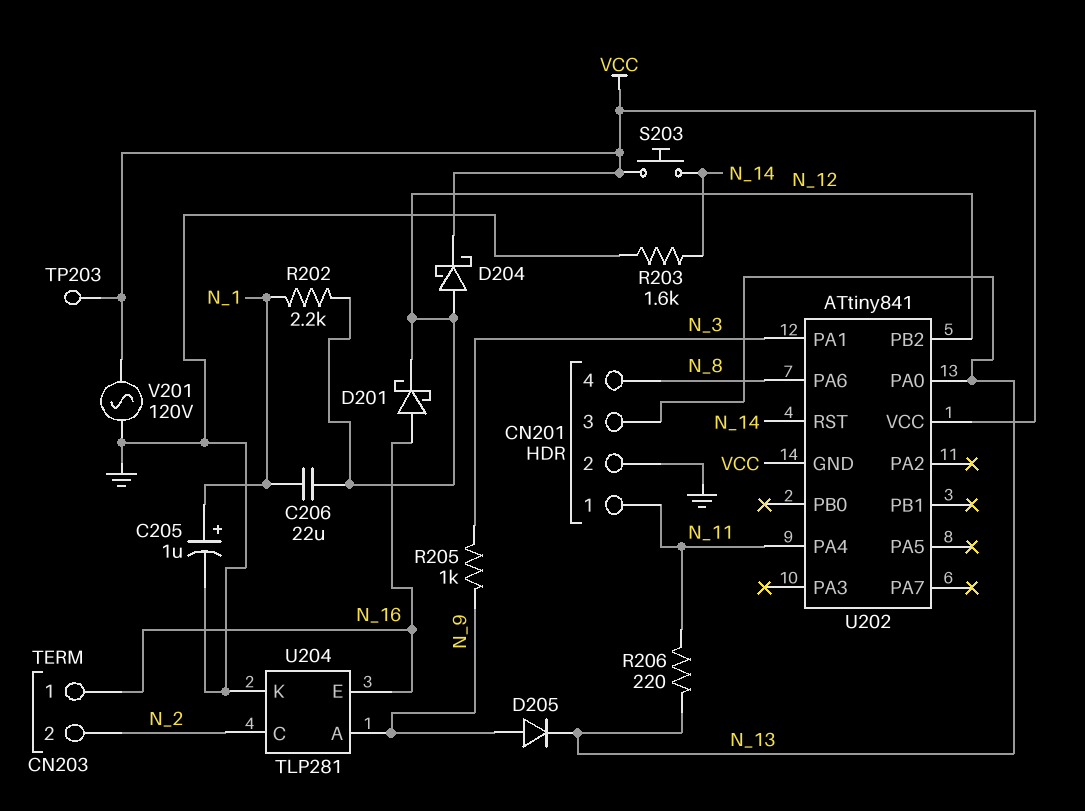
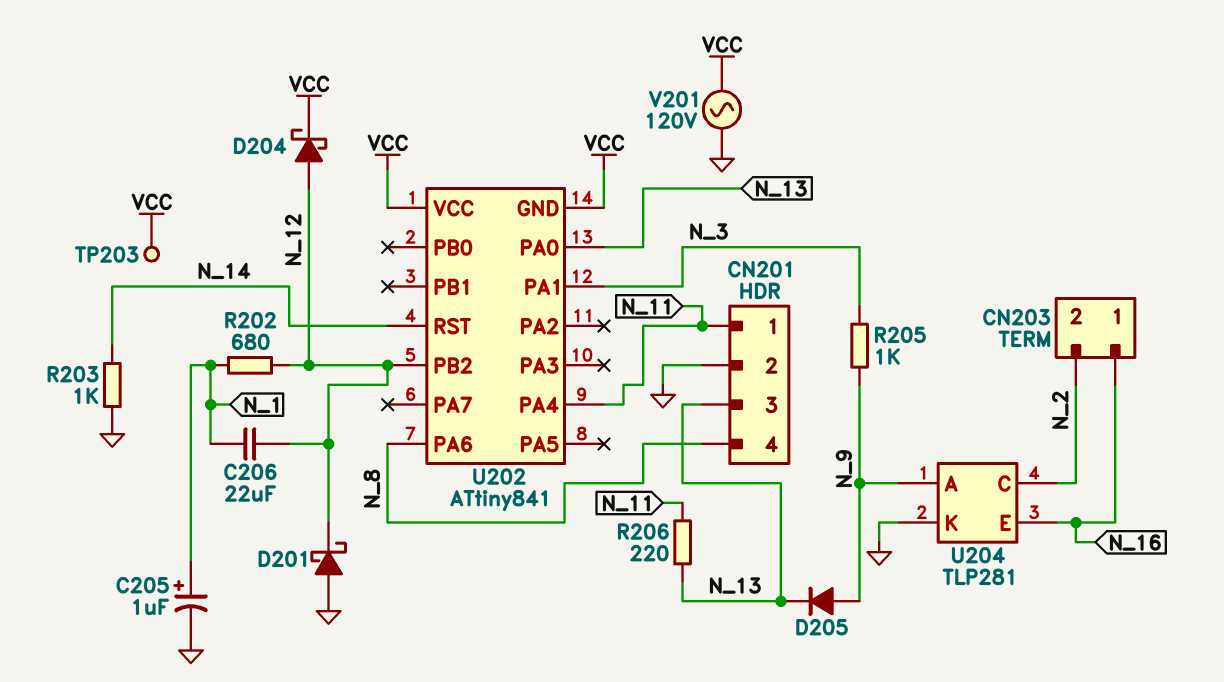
D201: schottky (A N_16, K N_12) -> schottky (A GND, K N_12)
R202: 2.2k (N_1, N_12) -> 680 (N_1, N_12)
R203: 1.6k (GND, N_14) -> 1k (GND, N_14)
S203: button (N_14, VCC) -> none

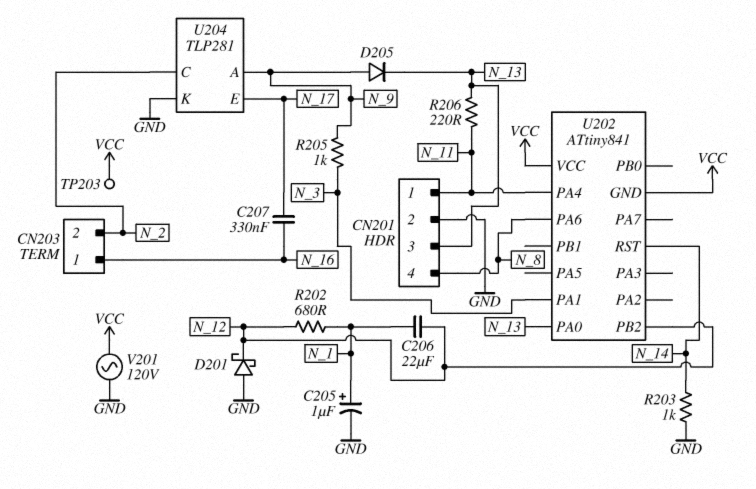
C207: none -> 330nF (N_16, N_17)
D204: schottky (A N_12, K VCC) -> none
U204 pin E: N_16 -> N_17

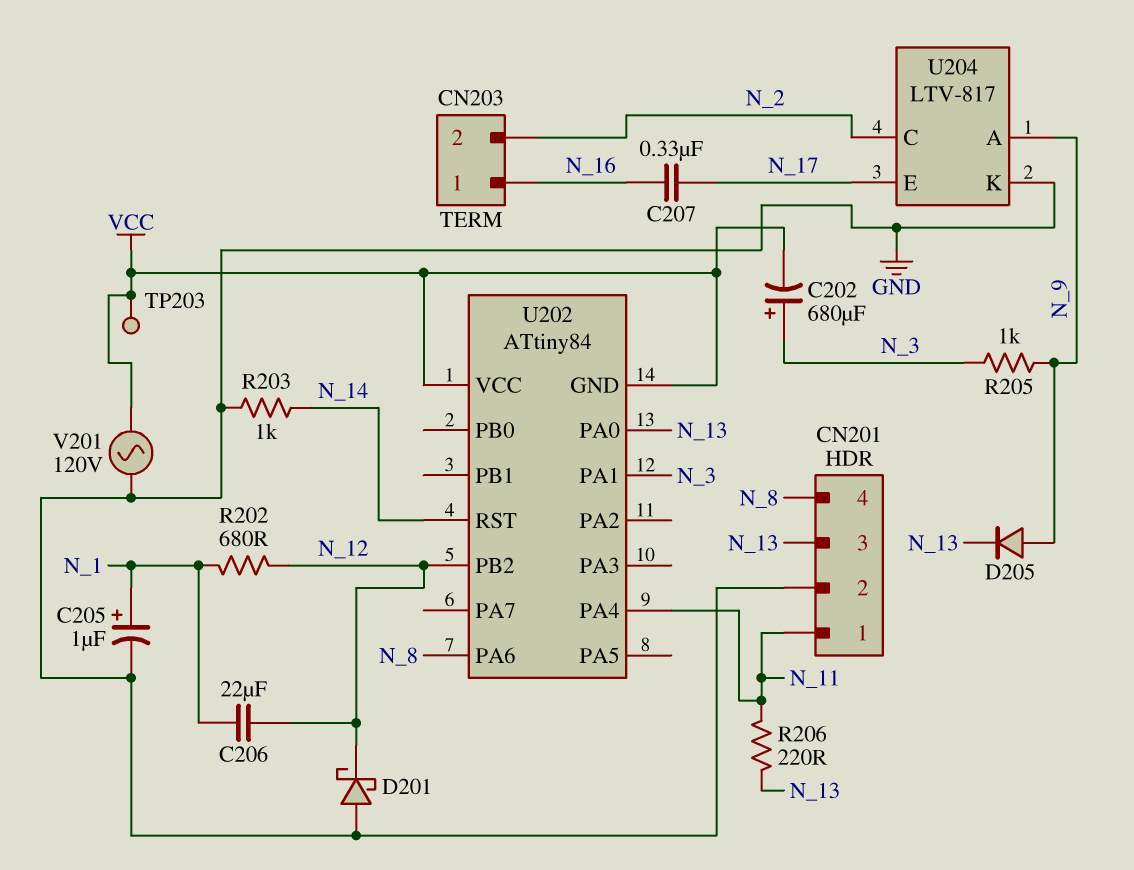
C202: none -> 680uF (plus N_3, minus VCC)
U202: ATtiny841 -> ATtiny84
U204: TLP281 -> LTV-817

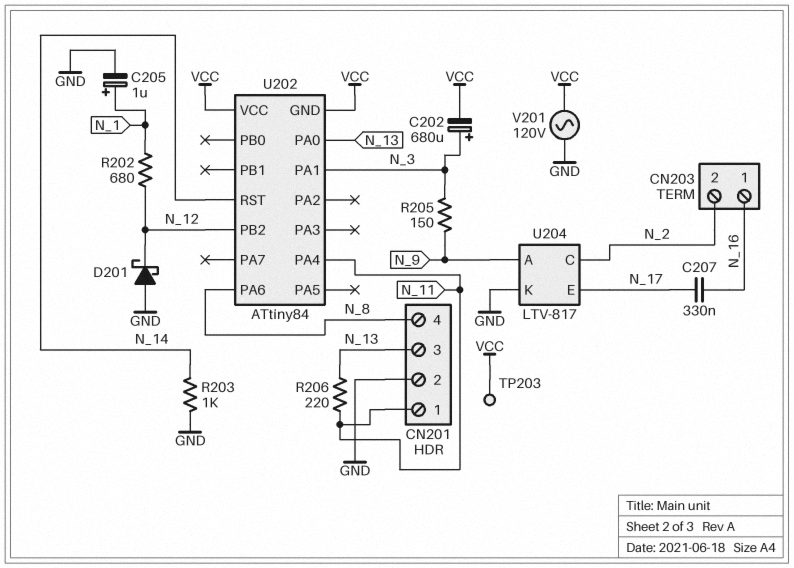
C206: 22uF (N_1, N_12) -> none
D205: diode (A N_9, K N_13) -> none
R205: 1k (N_3, N_9) -> 150 (N_3, N_9)

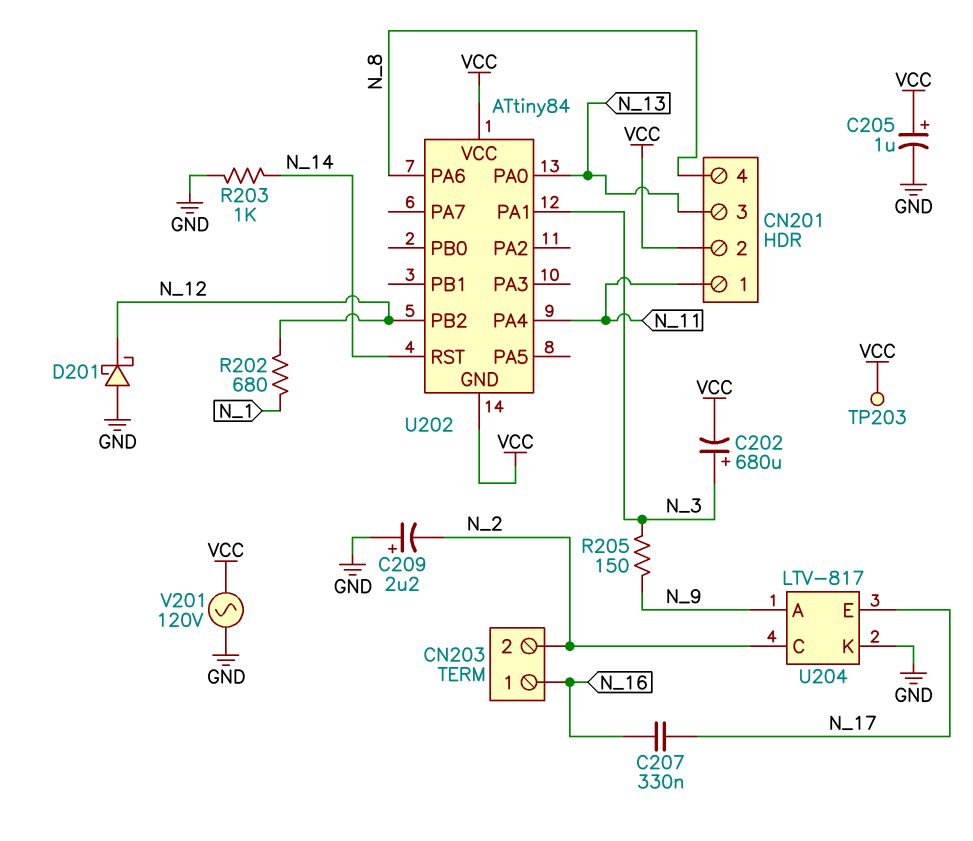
C205: 1uF (plus N_1, minus GND) -> 1uF (plus VCC, minus GND)
C209: none -> 2.2uF (plus GND, minus N_2)
CN201 pin 2: GND -> VCC
R206: 220 (N_11, N_13) -> none

